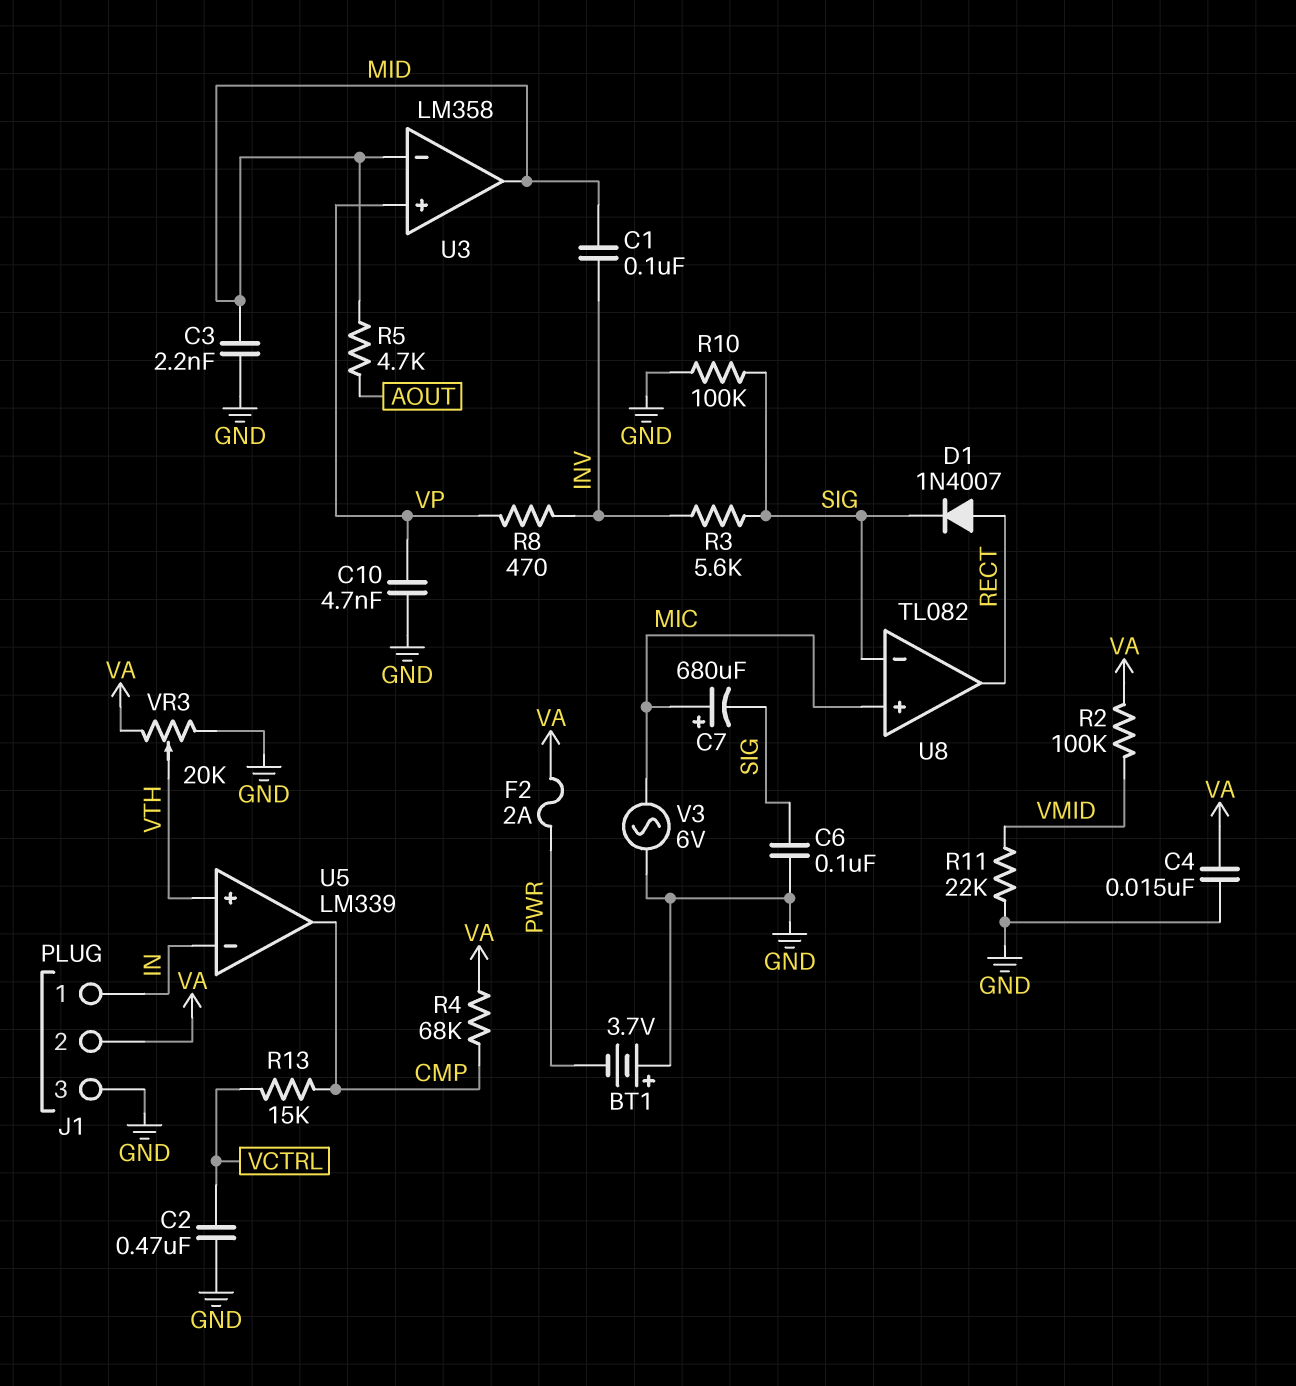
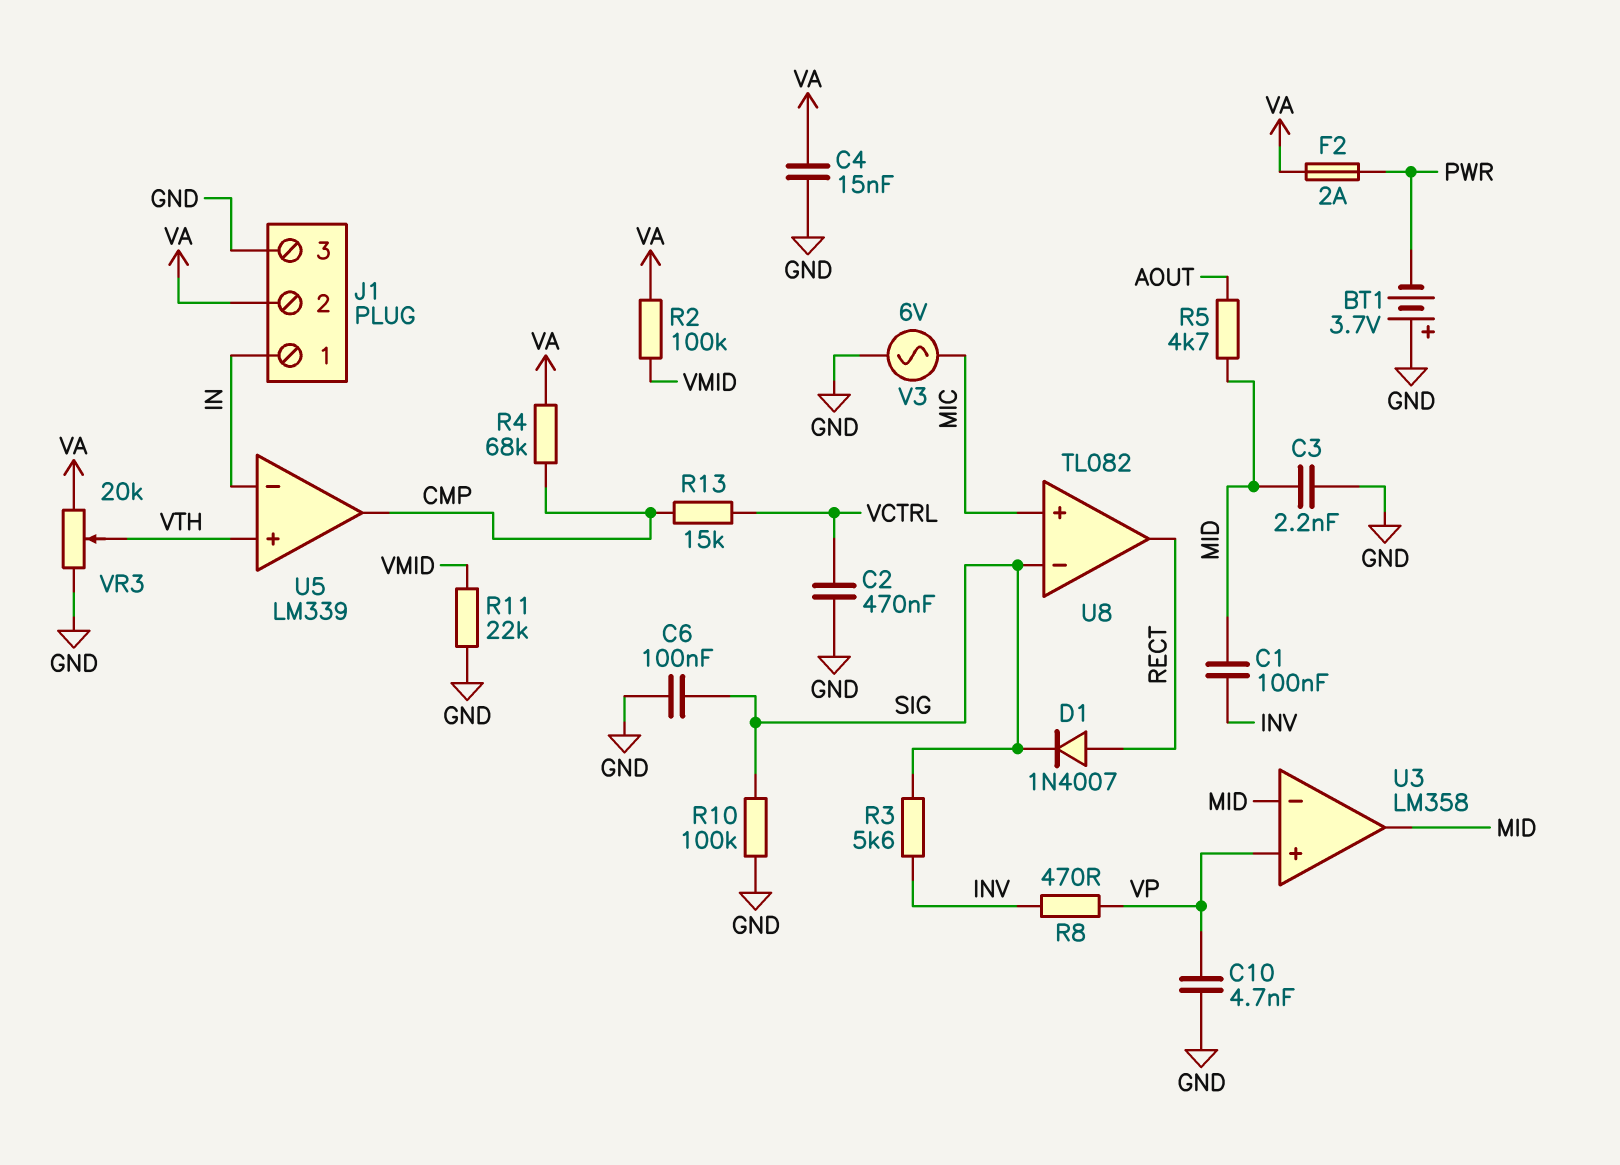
C7: 680uF (plus MIC, minus SIG) -> none

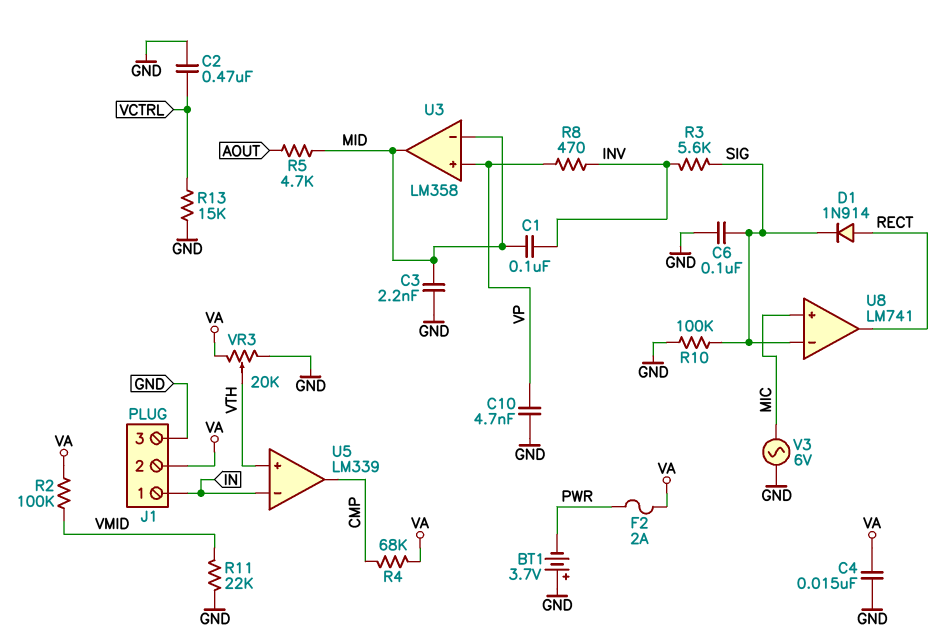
D1: diode 1N4007 (A RECT, K SIG) -> diode 1N914 (A RECT, K SIG)
R13: 15k (CMP, VCTRL) -> 15k (GND, VCTRL)
U8: TL082 -> LM741

